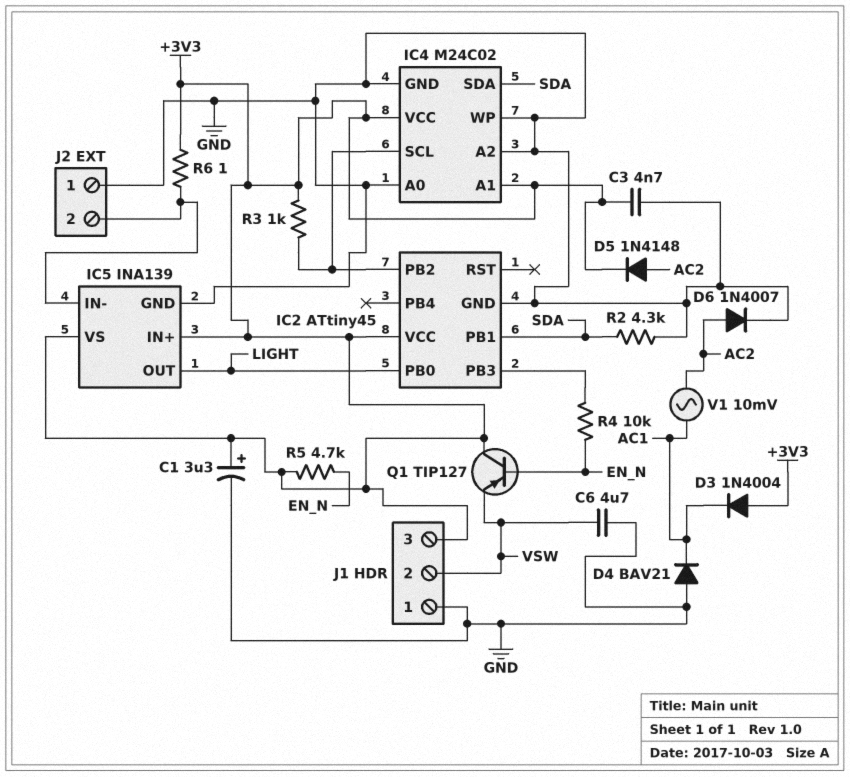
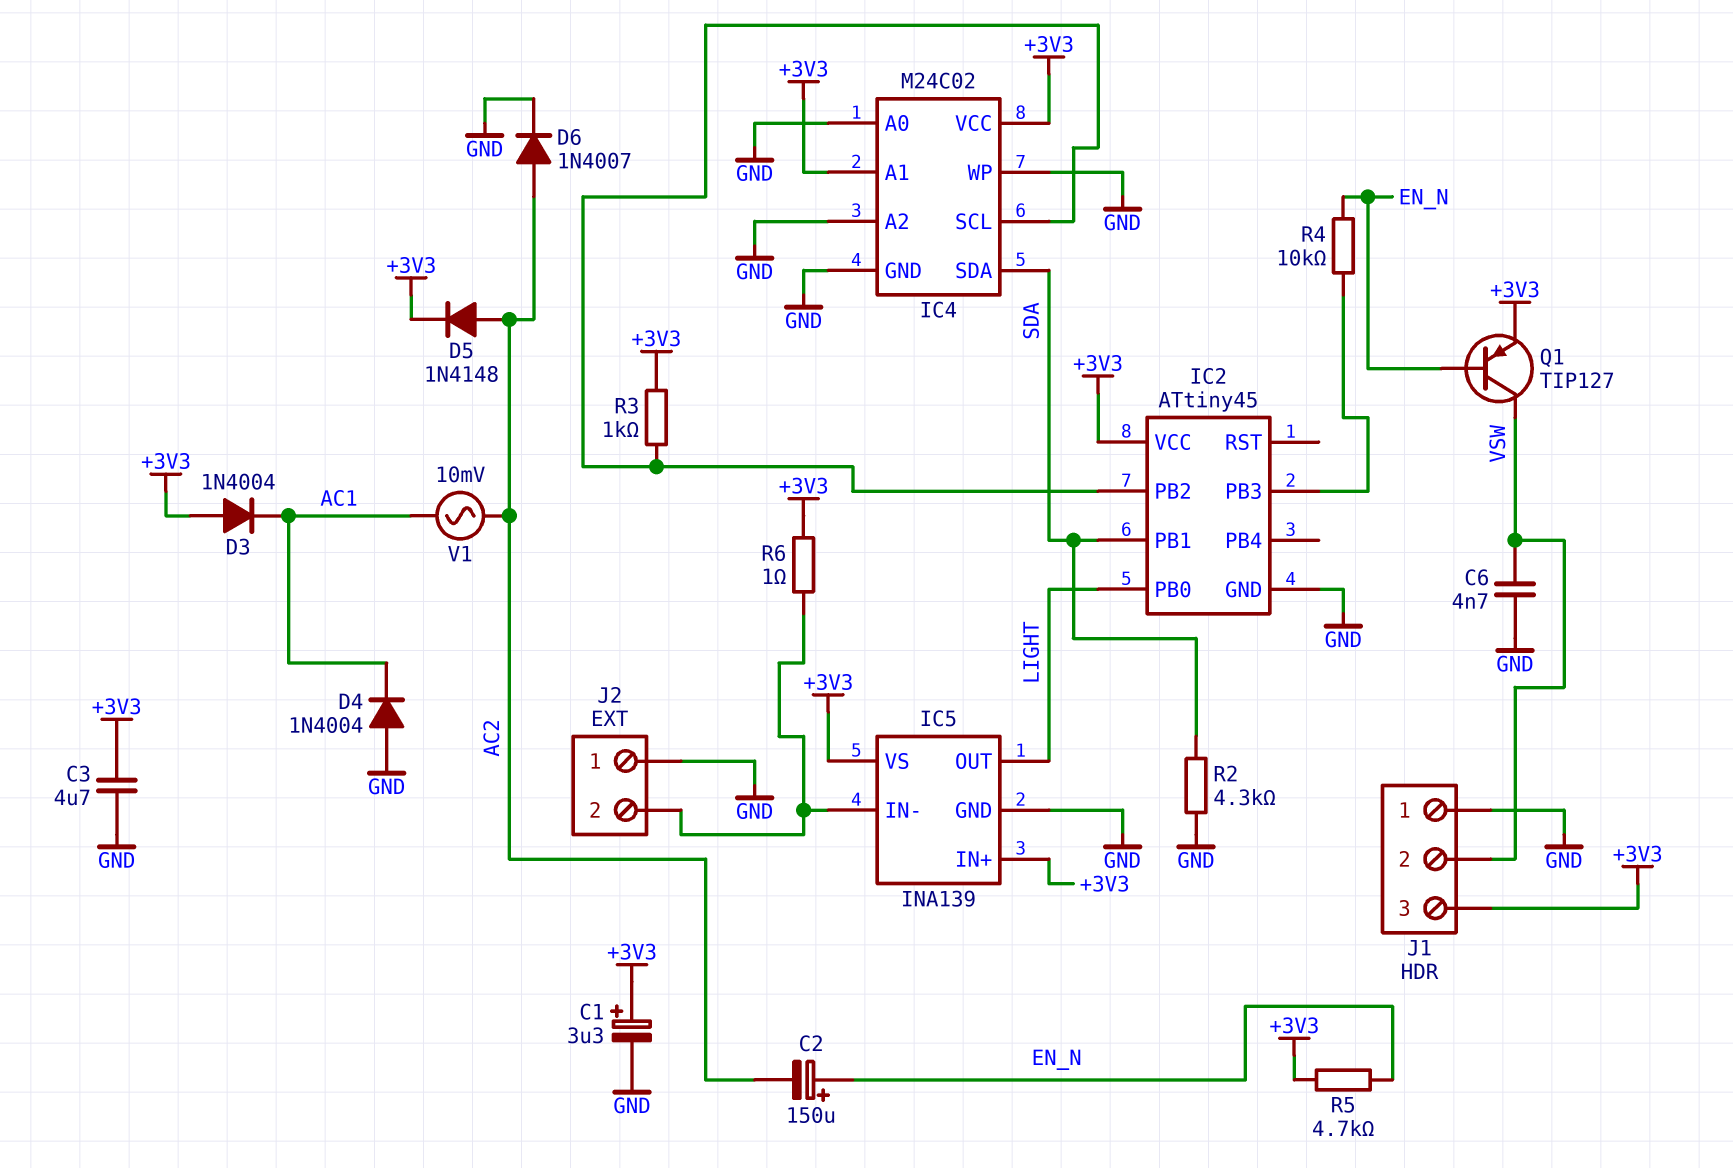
C2: none -> 150uF (plus EN_N, minus AC2)
C3: 4.7nF (+3V3, GND) -> 4.7uF (+3V3, GND)
C6: 4.7uF (GND, VSW) -> 4.7nF (GND, VSW)
D4: diode BAV21 (A GND, K AC1) -> diode 1N4004 (A GND, K AC1)
Q1: PNP TIP127 (B EN_N, C +3V3, E VSW) -> PNP TIP127 (B EN_N, C VSW, E +3V3)

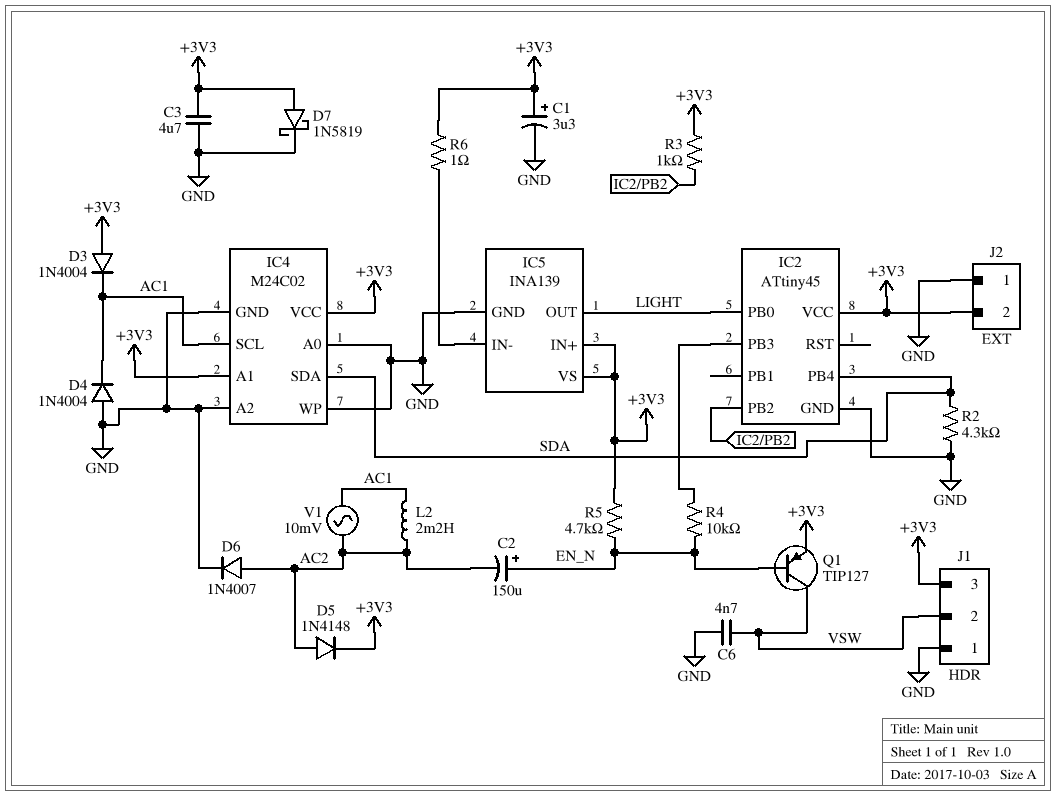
D7: none -> schottky 1N5819 (A +3V3, K GND)
IC2 pin PB1: SDA -> none
IC2 pin PB4: none -> SDA
IC4 pin SCL: IC2/PB2 -> AC1
J2 pin 2: IC5/IN- -> +3V3
L2: none -> 2.2mH (AC1, AC2)

